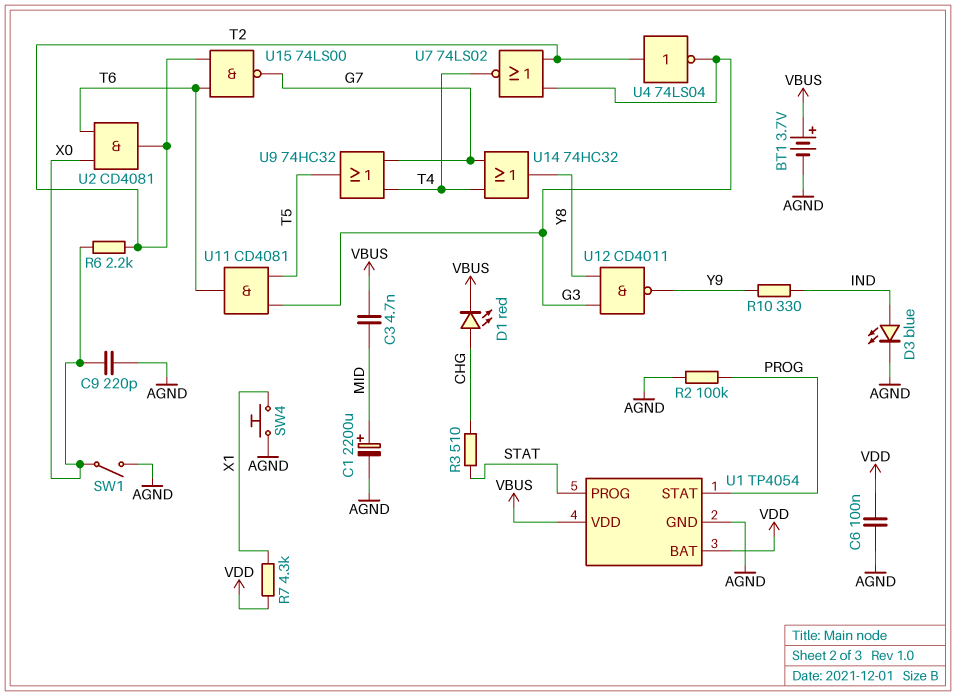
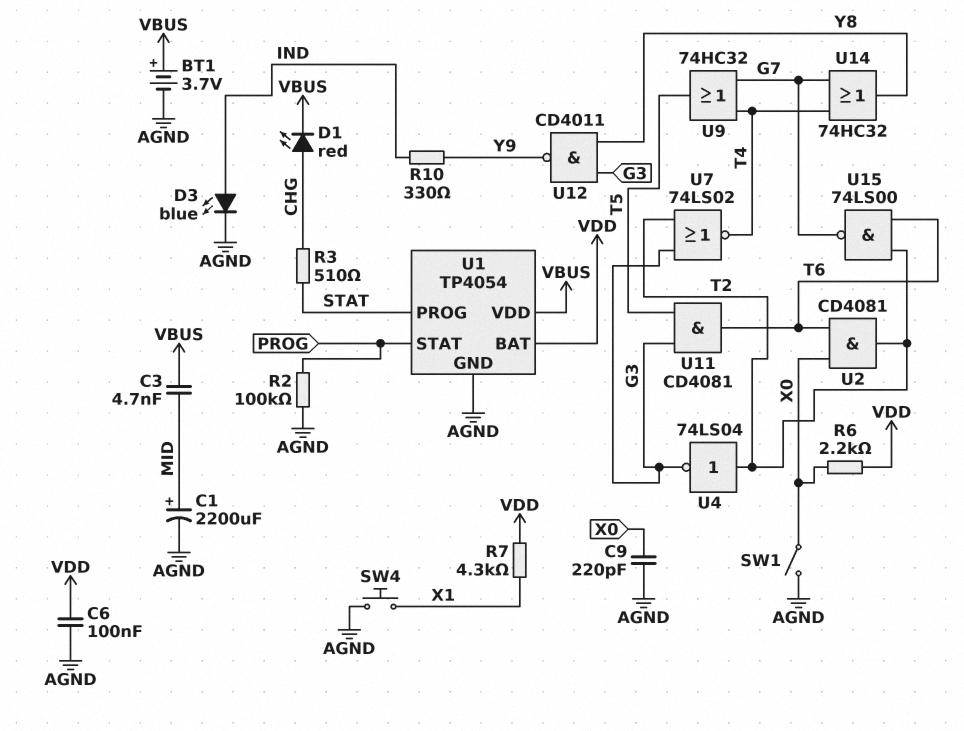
R6: 2.2k (T2, X0) -> 2.2k (VDD, X0)

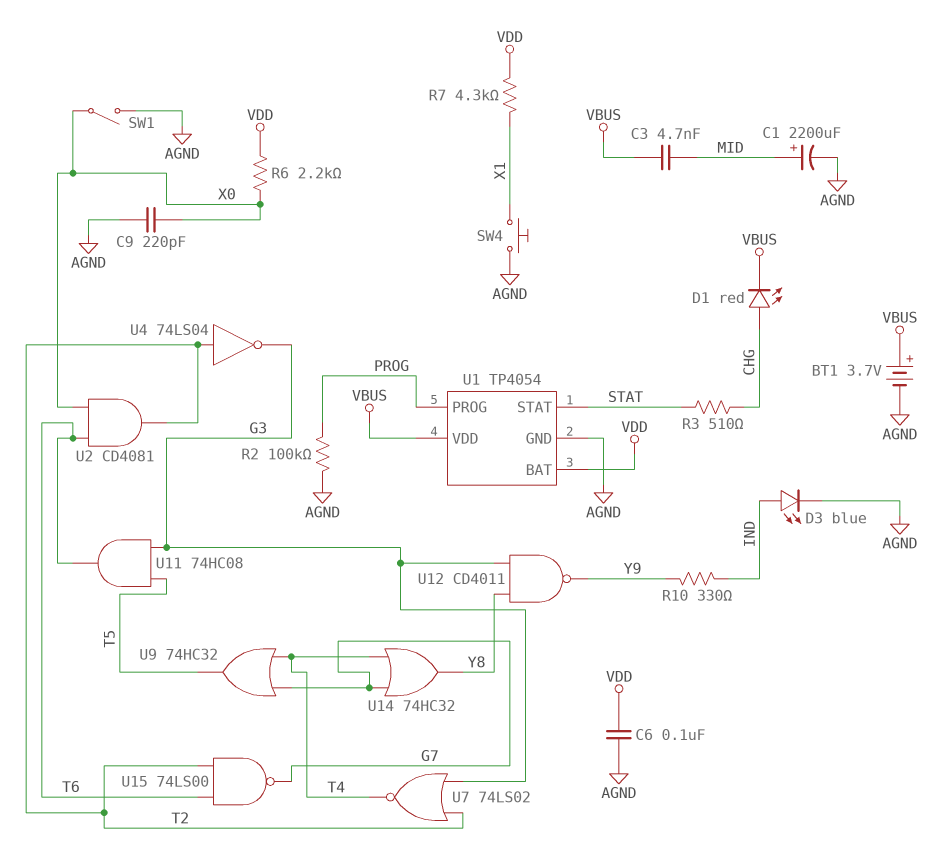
U1 pin PROG: STAT -> PROG
U1 pin STAT: PROG -> STAT
U11: AND CD4081 (in G3, in T5, out T6) -> AND 74HC08 (in G3, in T5, out T6)

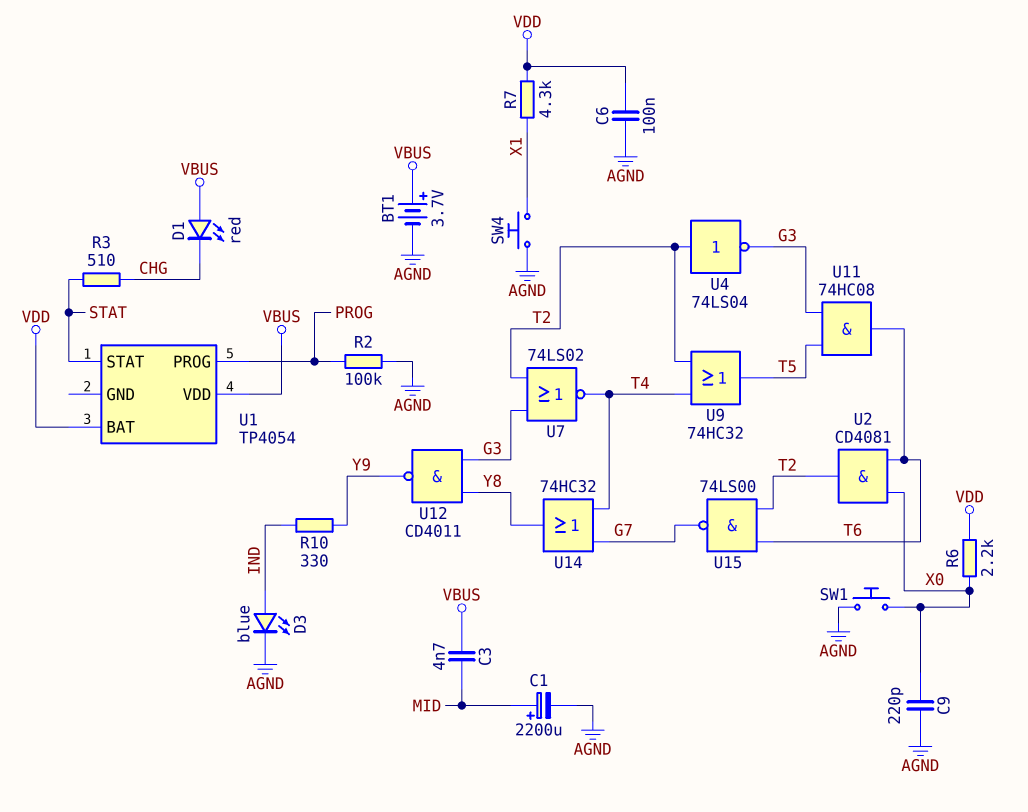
D1: LED red (A CHG, K VBUS) -> LED red (A VBUS, K CHG)
SW1: switch (AGND, X0) -> button (AGND, X0)
U1 pin GND: AGND -> none
U9: OR 74HC32 (in G7, in T4, out T5) -> OR 74HC32 (in T2, in T4, out T5)

